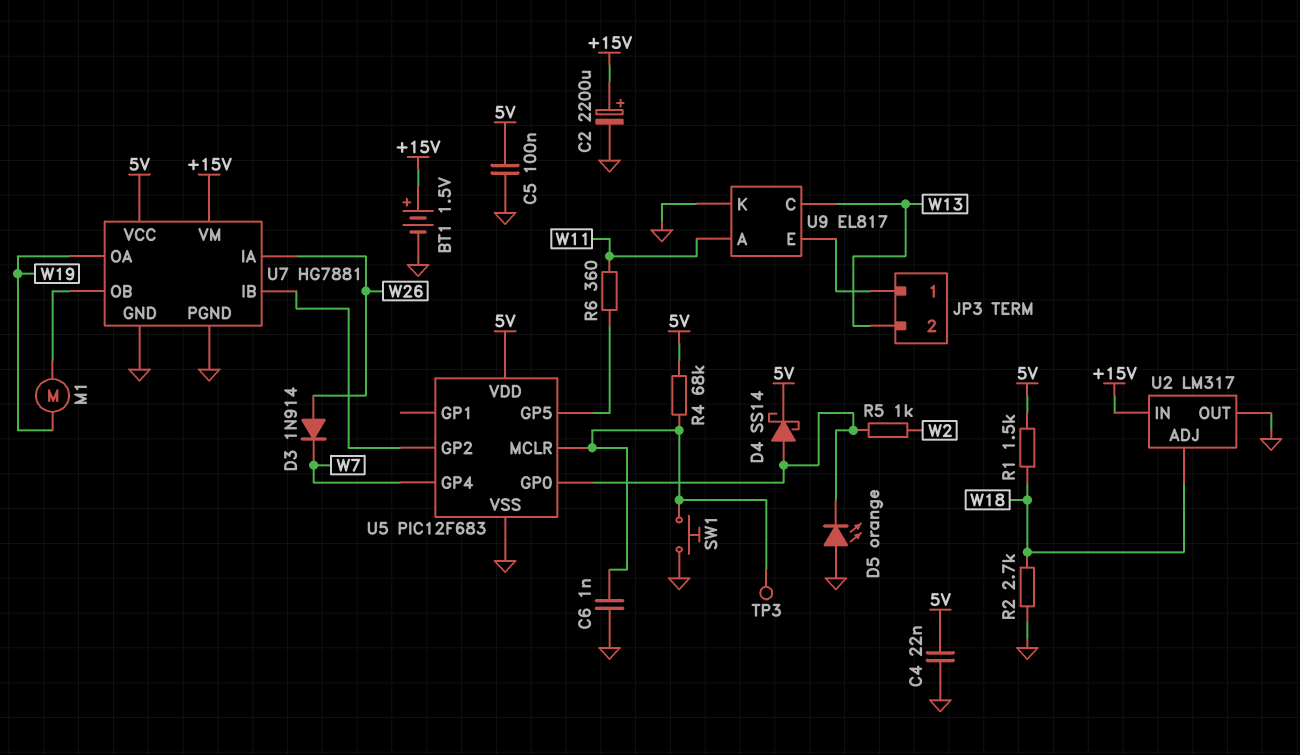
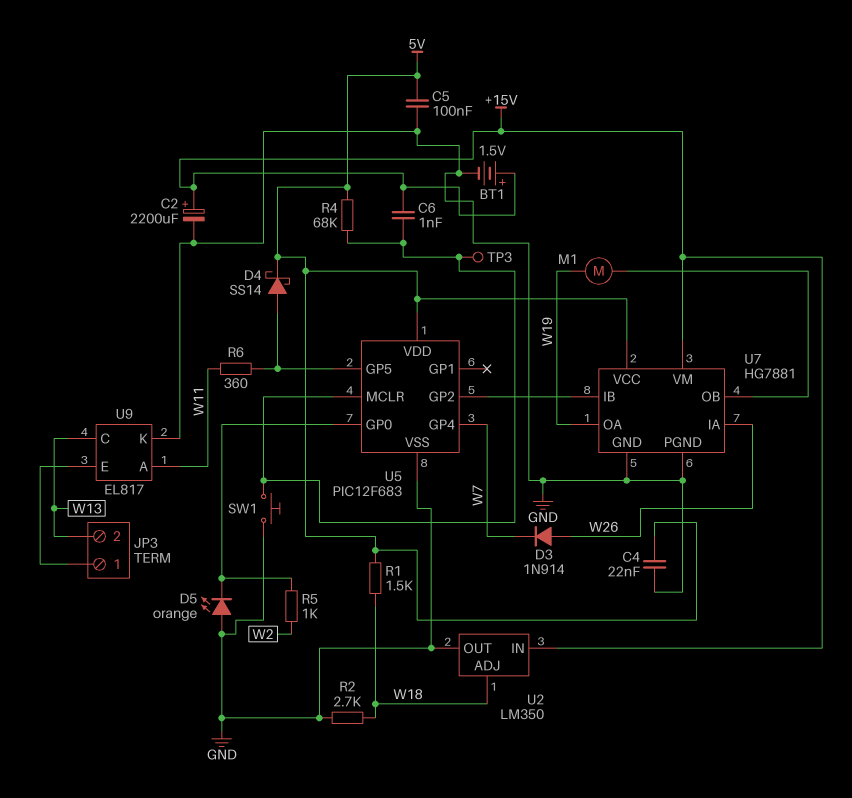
C6: 1nF (GND, U5/MCLR) -> 1nF (+15V, U5/MCLR)
D4: schottky SS14 (A U5/GP0, K 5V) -> schottky SS14 (A U5/GP5, K 5V)
U2: LM317 -> LM350

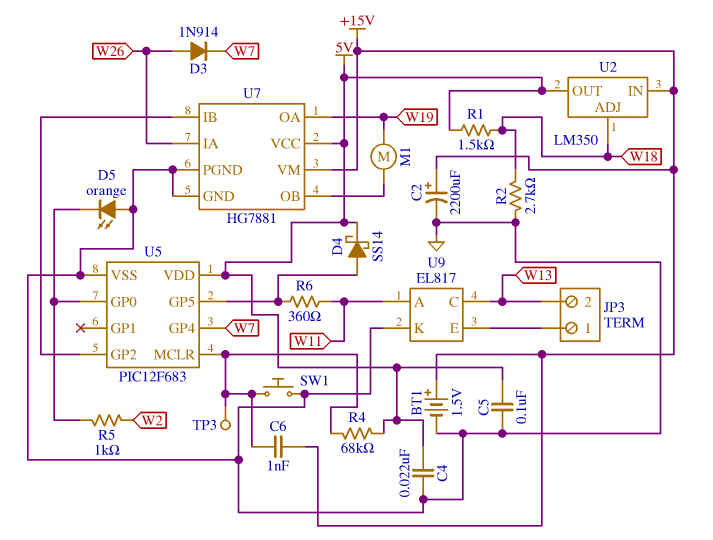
U2 pin OUT: GND -> 5V

